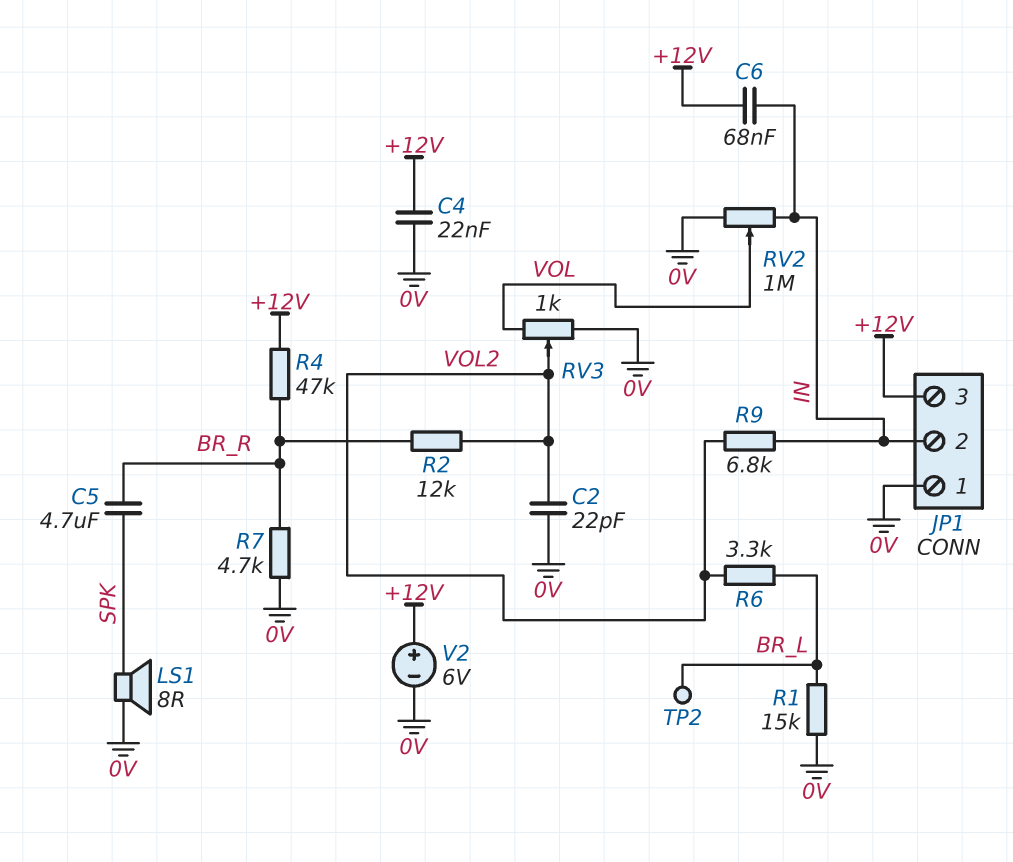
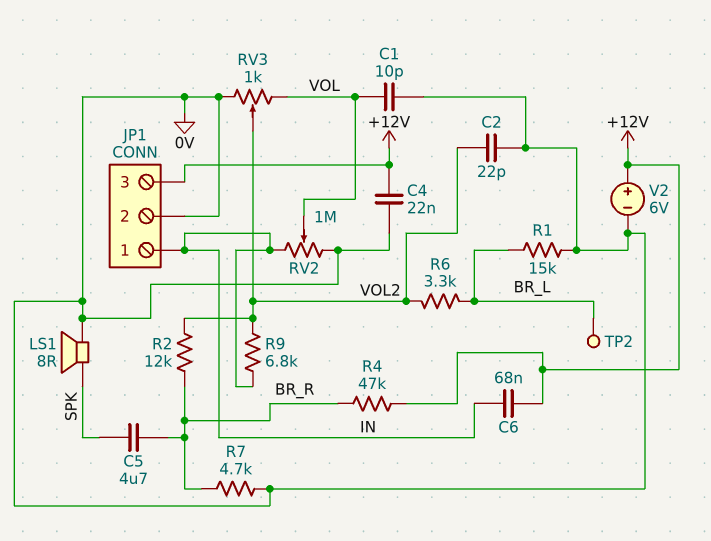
C1: none -> 10pF (0V, VOL)
JP1 pin 1: 0V -> IN
JP1 pin 2: IN -> 0V

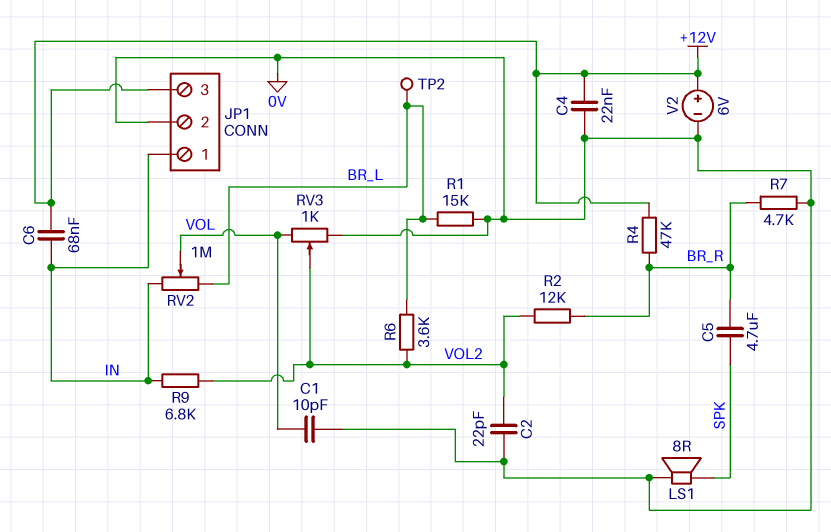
R6: 3.3k (BR_L, VOL2) -> 3.6k (BR_L, VOL2)
RV2: 1M (0V, IN, wiper VOL) -> 1M (BR_L, IN, wiper VOL)

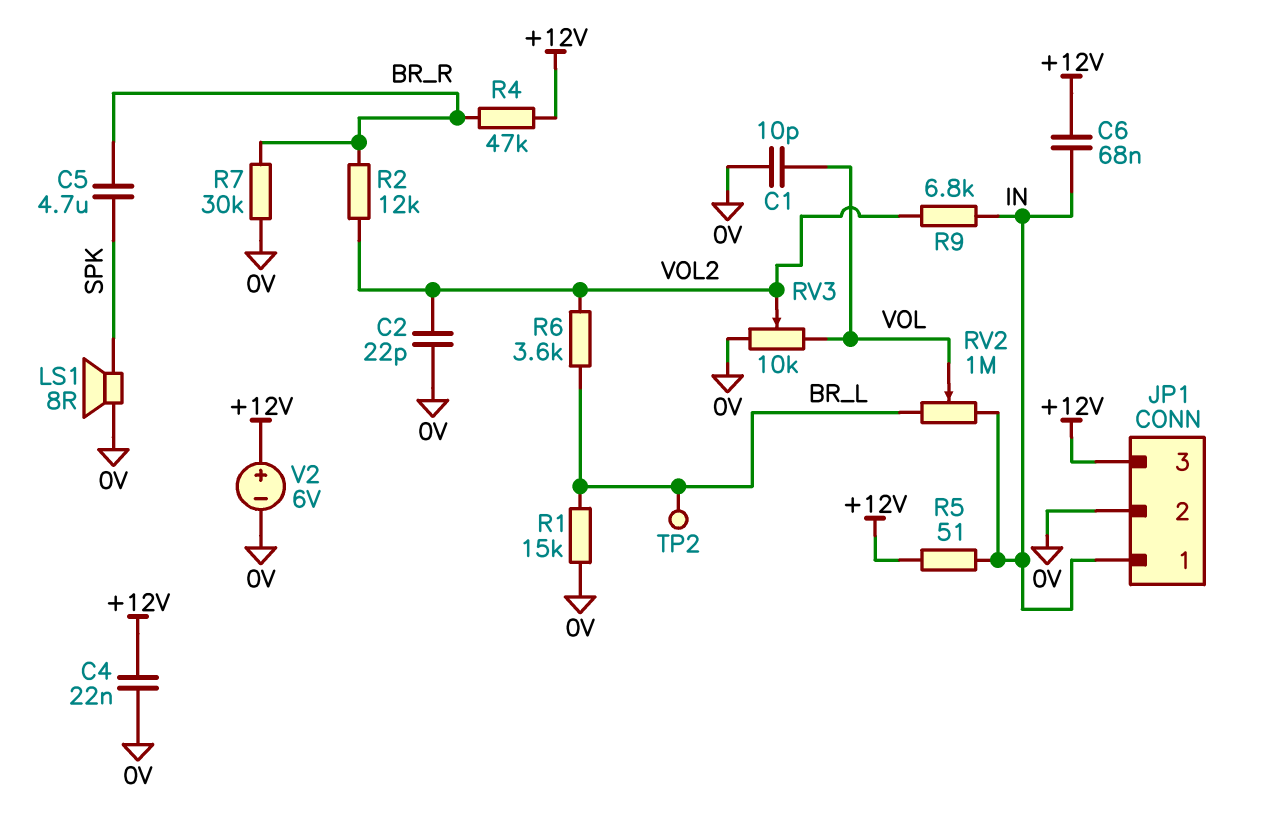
R5: none -> 51 (+12V, IN)
R7: 4.7k (0V, BR_R) -> 30k (0V, BR_R)
RV3: 1k (0V, VOL, wiper VOL2) -> 10k (0V, VOL, wiper VOL2)

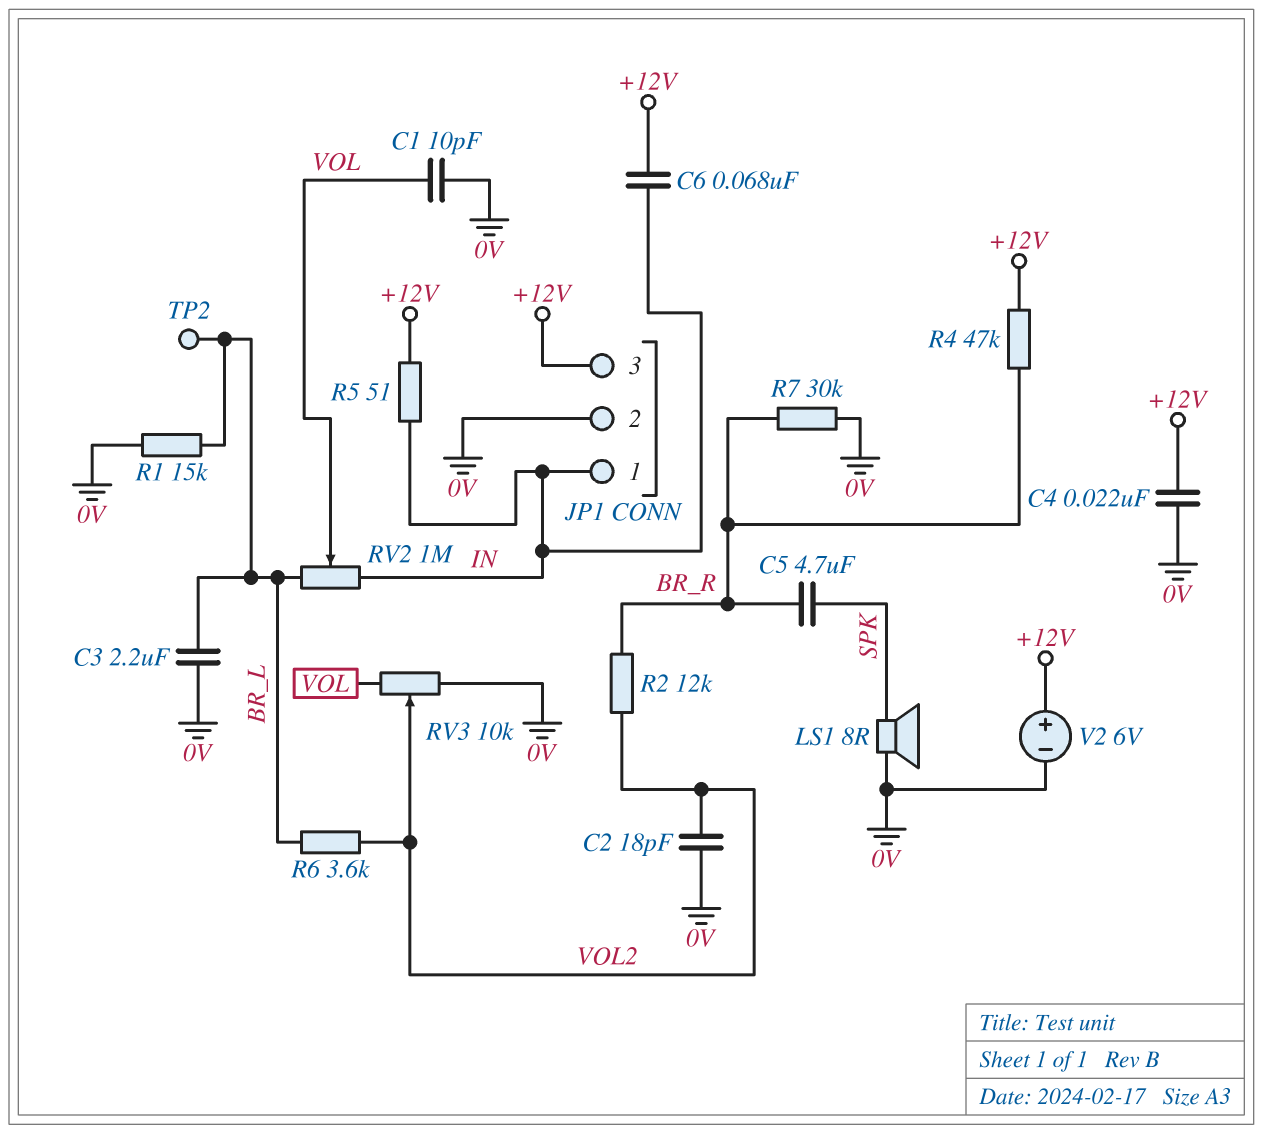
C2: 22pF (0V, VOL2) -> 18pF (0V, VOL2)
C3: none -> 2.2uF (0V, BR_L)
R9: 6.8k (IN, VOL2) -> none

